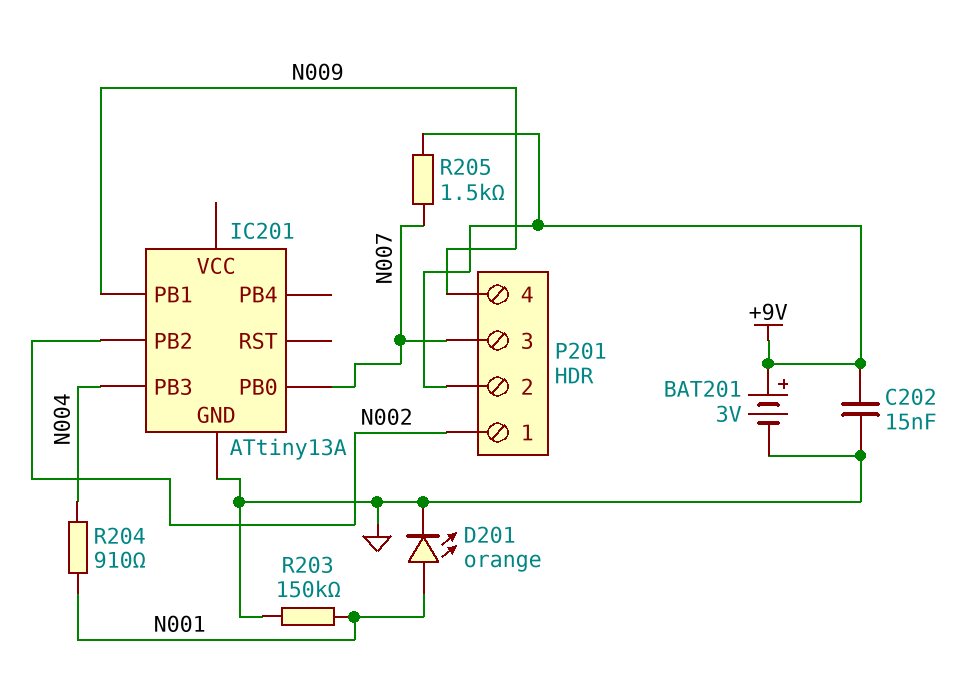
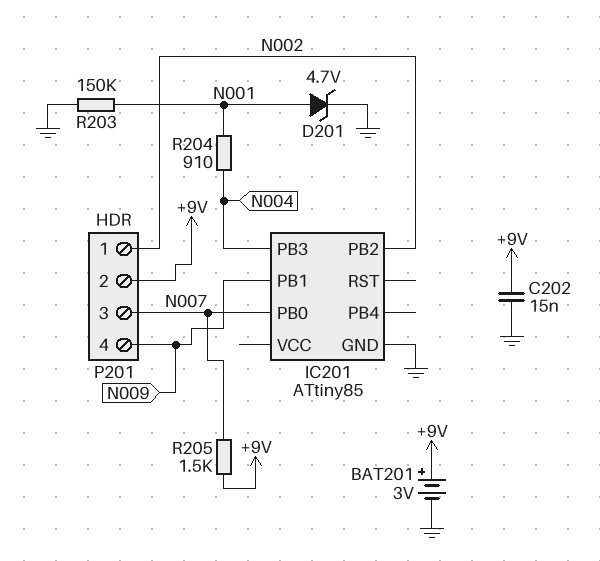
D201: LED orange (A N001, K GND) -> zener 4.7V (A N001, K GND)
IC201: ATtiny13A -> ATtiny85

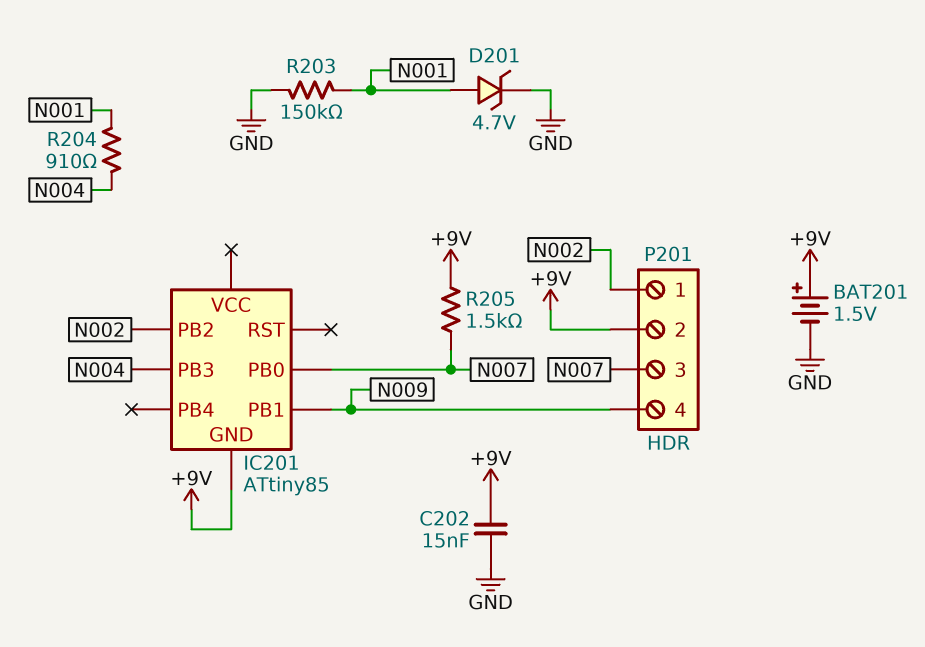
BAT201: 3V (plus +9V, minus GND) -> 1.5V (plus +9V, minus GND)
IC201 pin GND: GND -> +9V

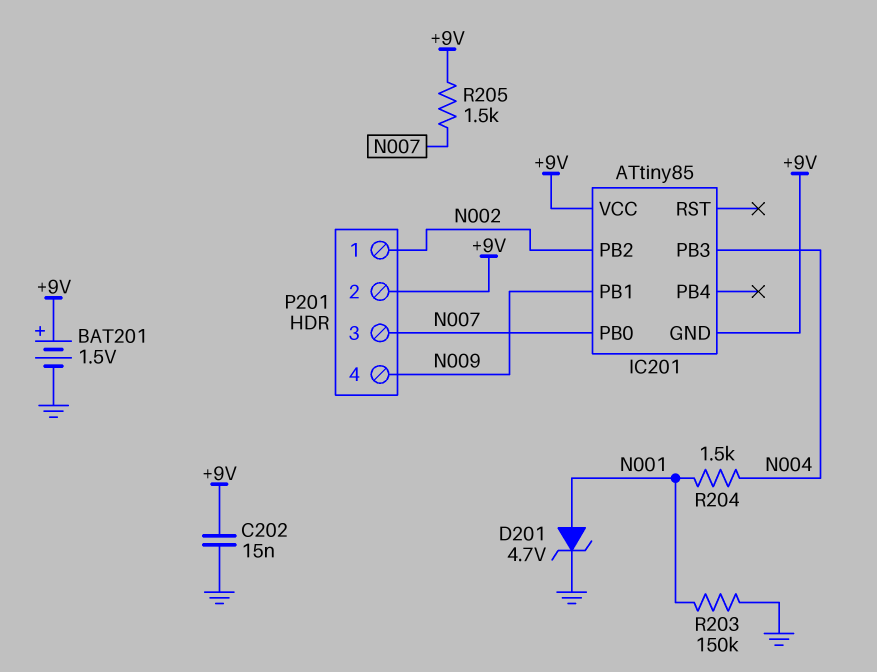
IC201 pin VCC: none -> +9V
R204: 910 (N001, N004) -> 1.5k (N001, N004)

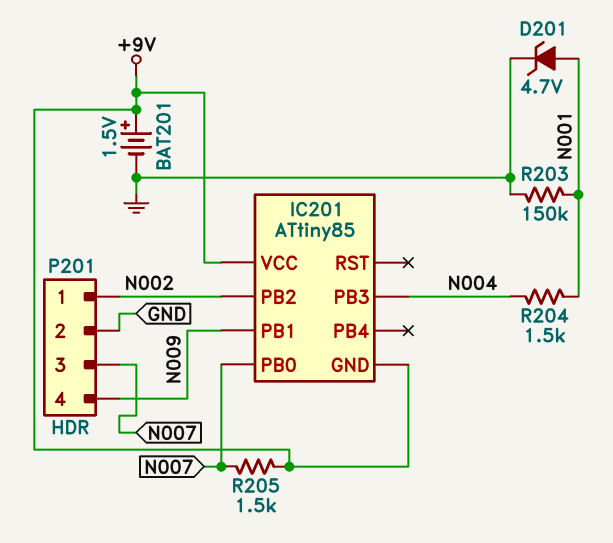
C202: 15nF (+9V, GND) -> none
P201 pin 2: +9V -> GND

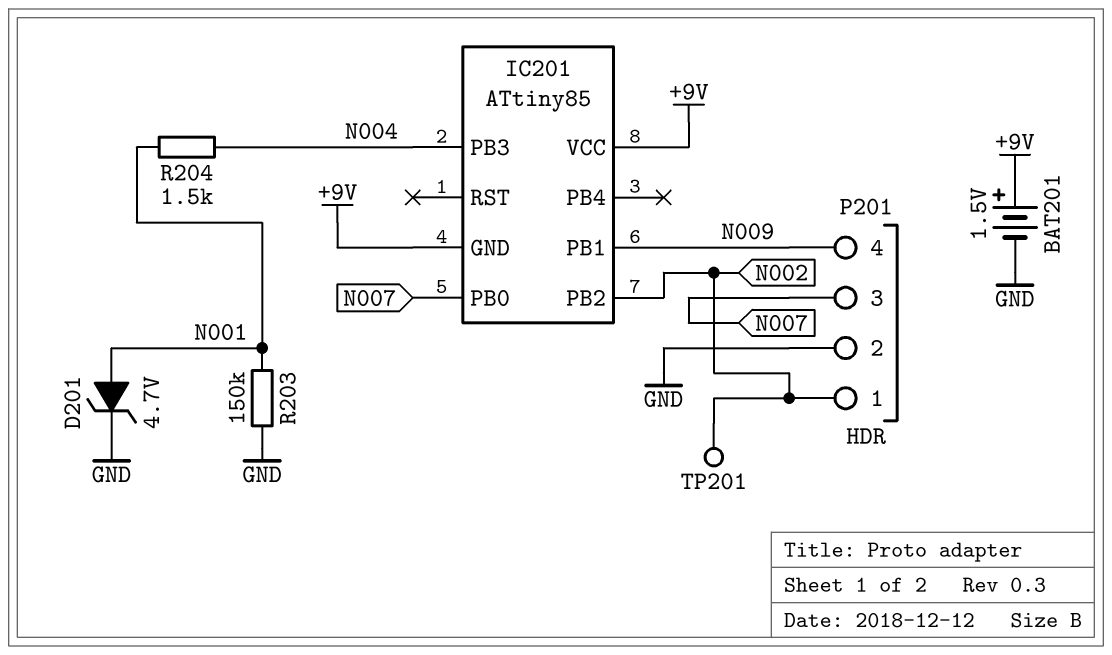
R205: 1.5k (+9V, N007) -> none
TP201: none -> test point (N002)

